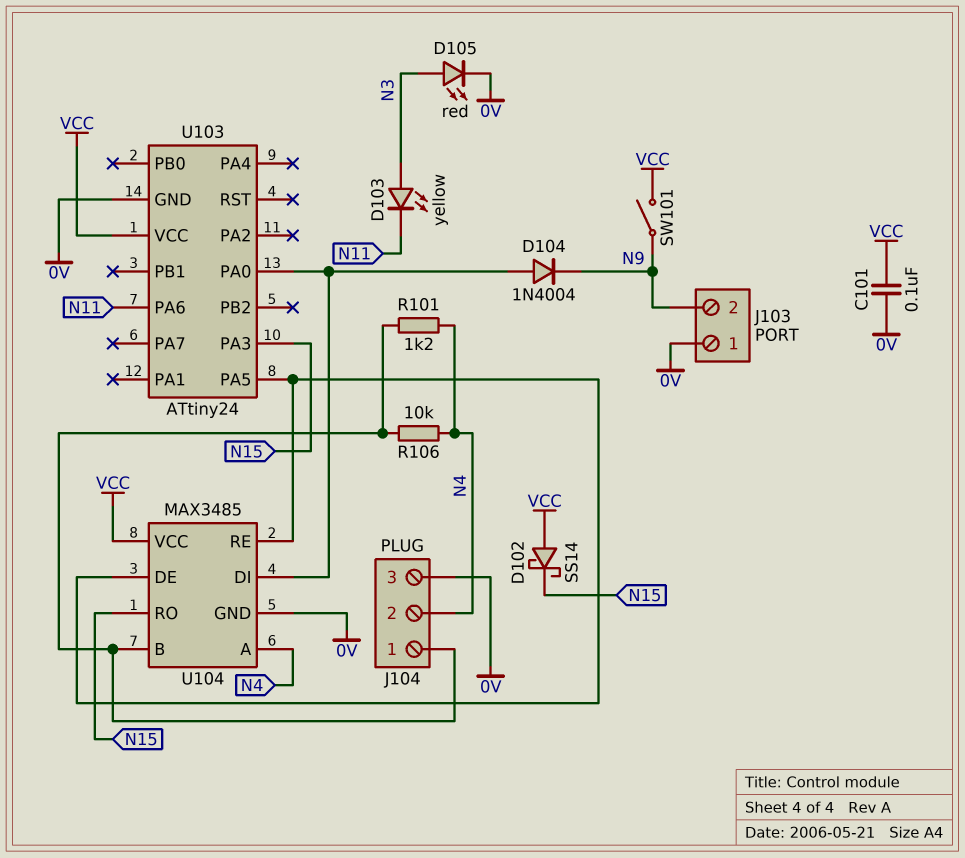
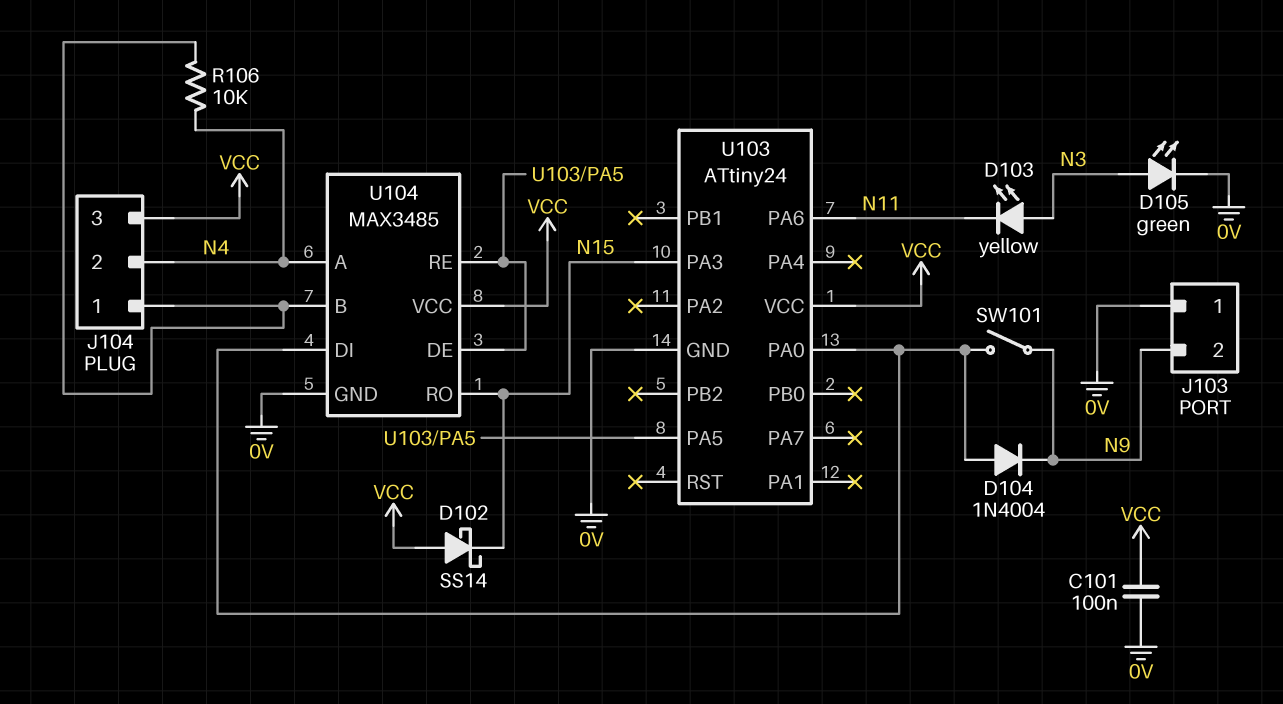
D105: LED red (A N3, K 0V) -> LED green (A N3, K 0V)
J104 pin 3: 0V -> VCC
R101: 1.2k (J104/1, N4) -> none
SW101: switch (N9, VCC) -> switch (N9, U103/PA0)

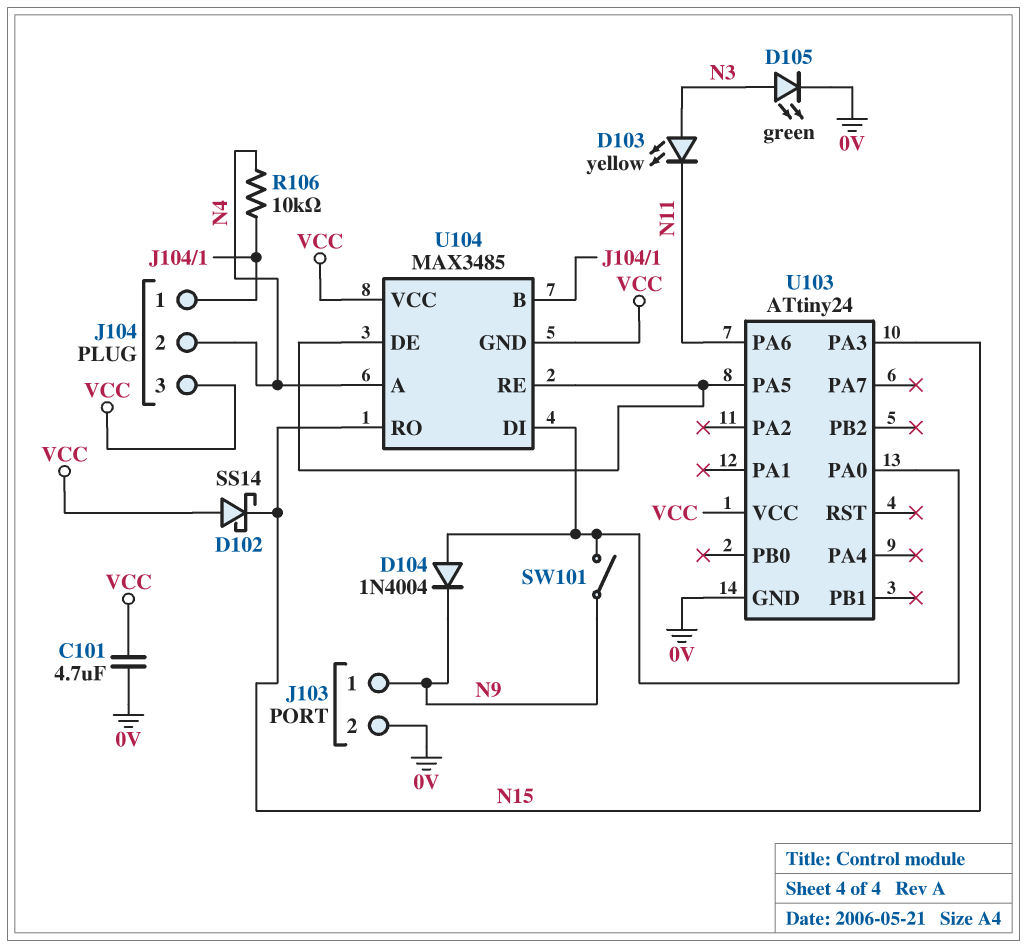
C101: 100nF (0V, VCC) -> 4.7uF (0V, VCC)
J103 pin 1: 0V -> N9
J103 pin 2: N9 -> 0V
U104 pin GND: 0V -> VCC

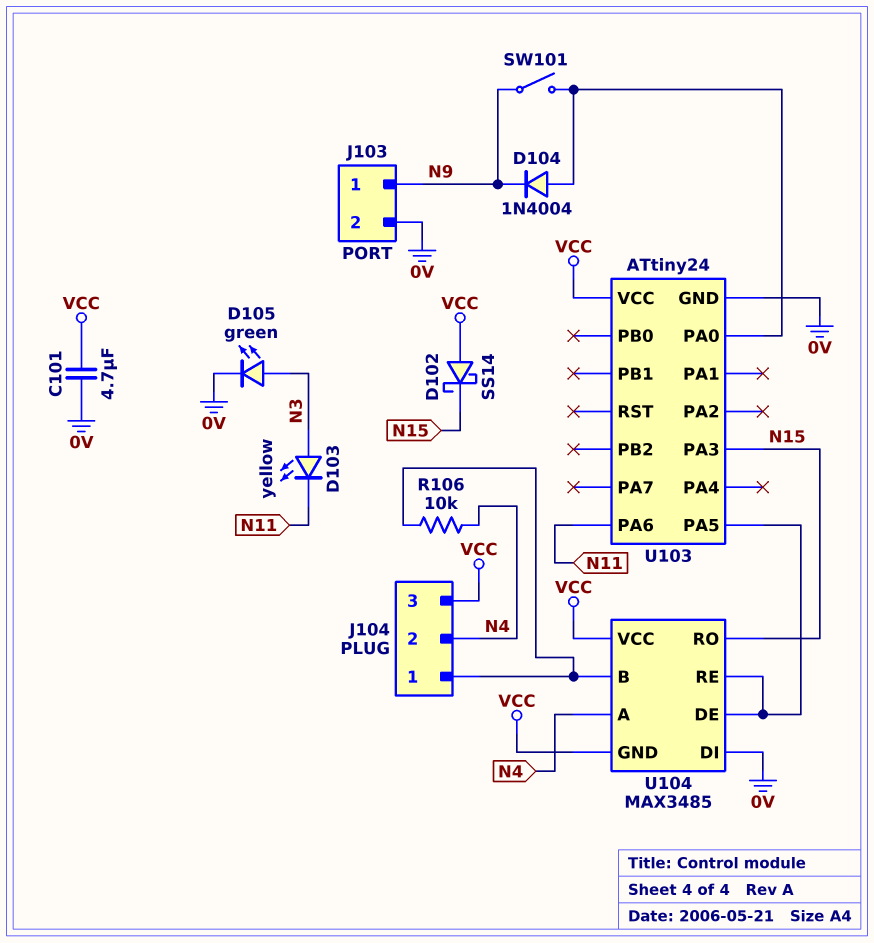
U104 pin DI: U103/PA0 -> 0V

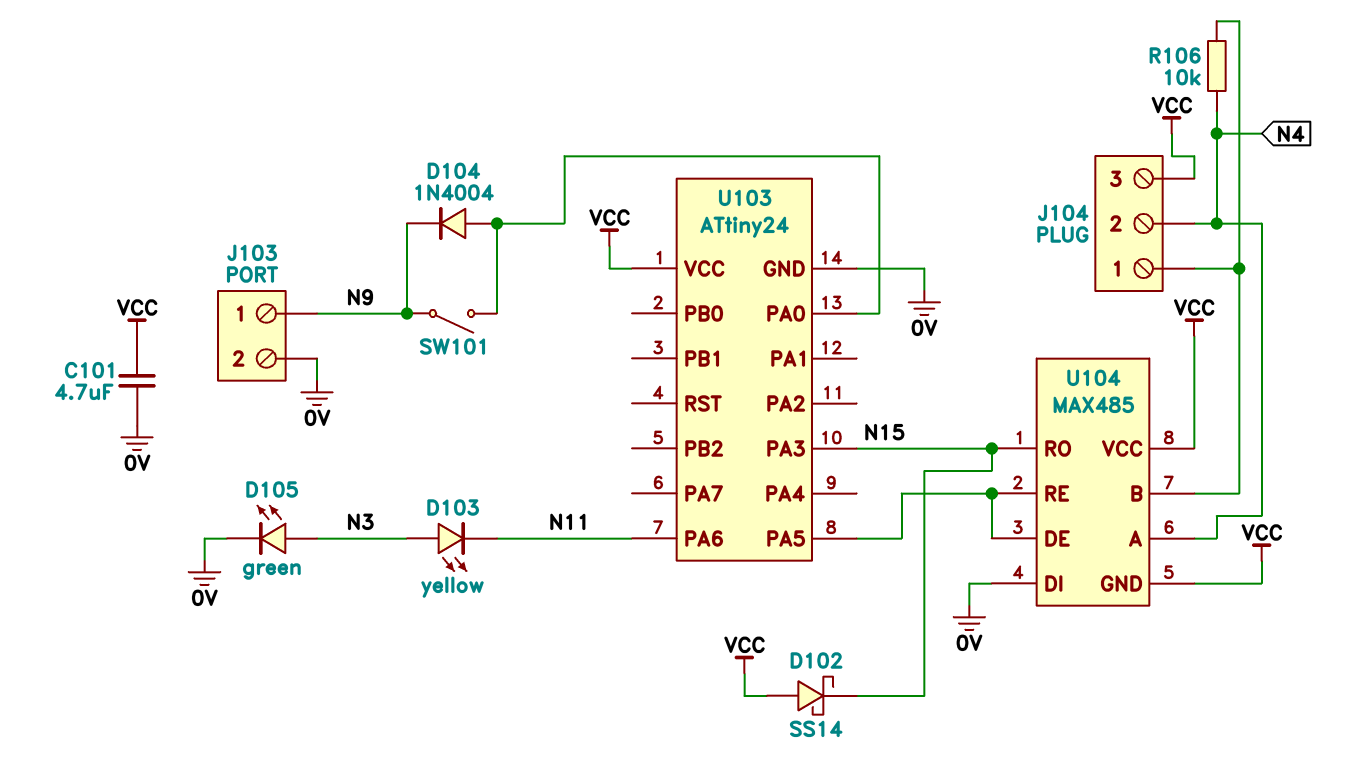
U104: MAX3485 -> MAX485

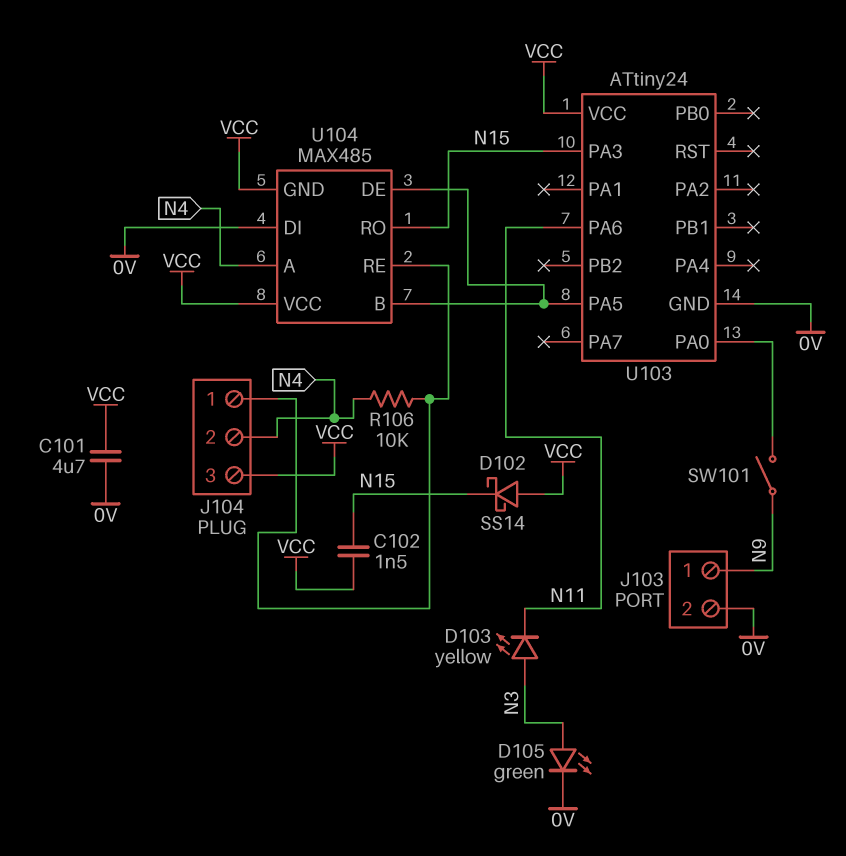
C102: none -> 1.5nF (N15, VCC)
D104: diode 1N4004 (A U103/PA0, K N9) -> none
U104 pin B: J104/1 -> U103/PA5
U104 pin RE: U103/PA5 -> J104/1

